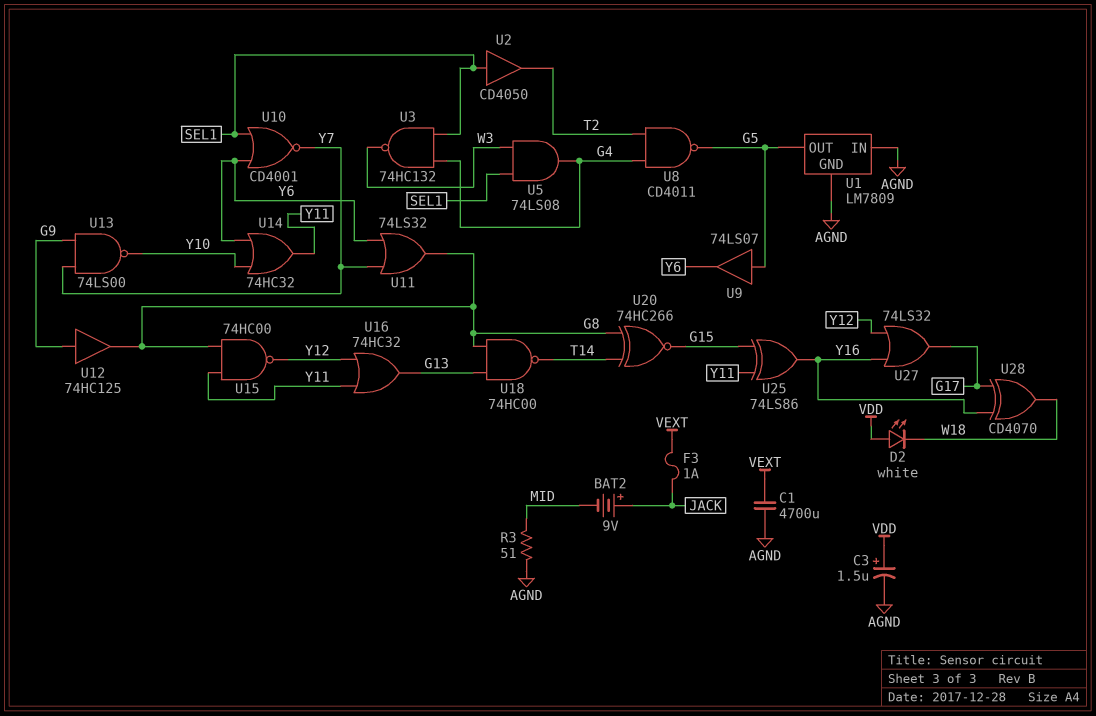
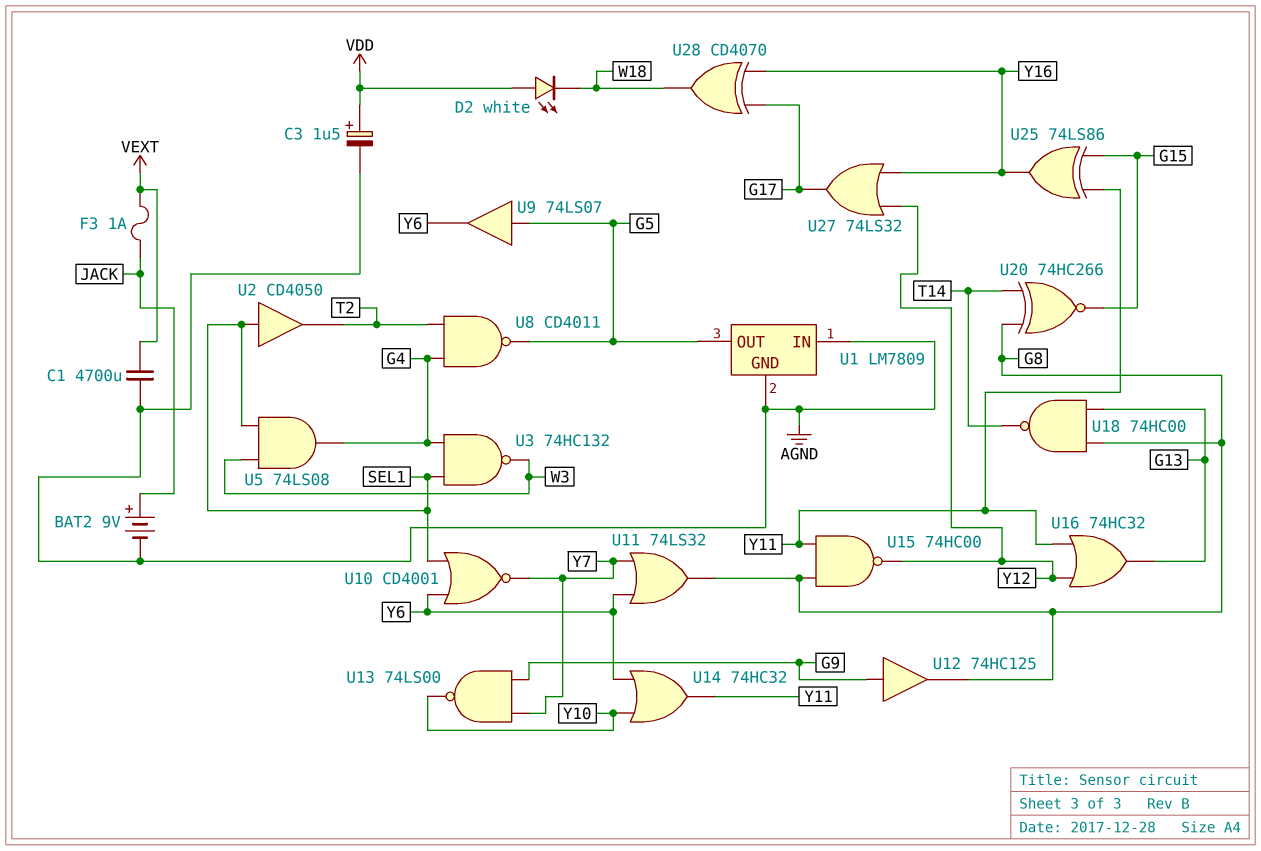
BAT2: 9V (plus JACK, minus MID) -> 9V (plus JACK, minus AGND)
R3: 51 (AGND, MID) -> none

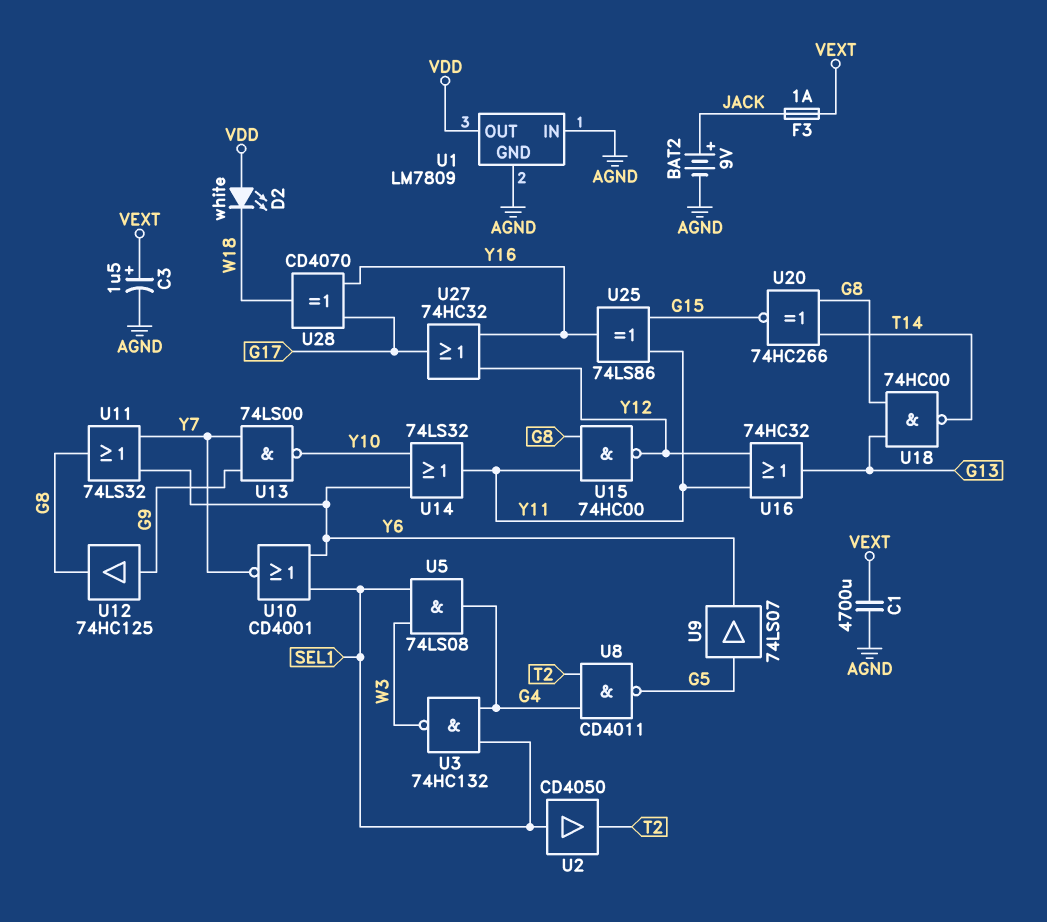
C3: 1.5uF (plus VDD, minus AGND) -> 1.5uF (plus VEXT, minus AGND)
U1 pin OUT: G5 -> VDD
U14: OR 74HC32 (in Y6, in Y10, out Y11) -> OR 74LS32 (in Y6, in Y10, out Y11)
U27: OR 74LS32 (in Y12, in Y16, out G17) -> OR 74HC32 (in Y12, in Y16, out G17)

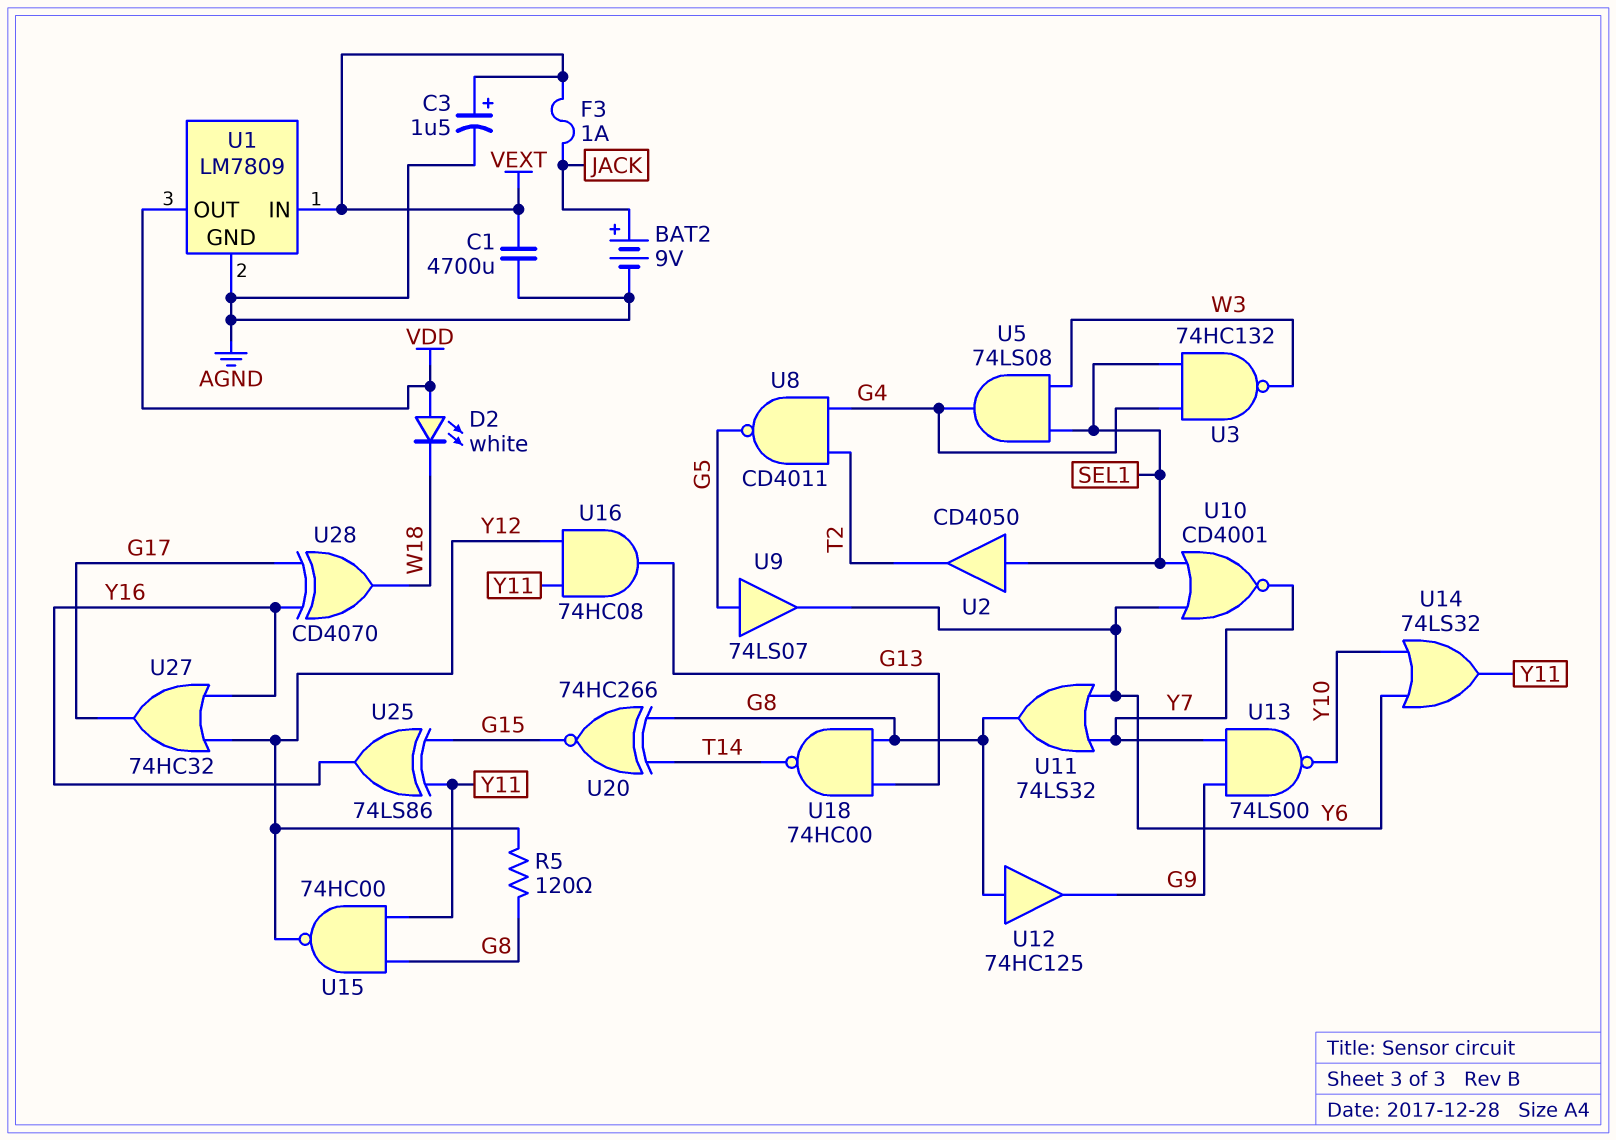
R5: none -> 120 (G8, Y12)
U1 pin IN: AGND -> VEXT
U12: buffer 74HC125 (in G9, out G8) -> buffer 74HC125 (in G8, out G9)
U16: OR 74HC32 (in Y11, in Y12, out G13) -> AND 74HC08 (in Y11, in Y12, out G13)

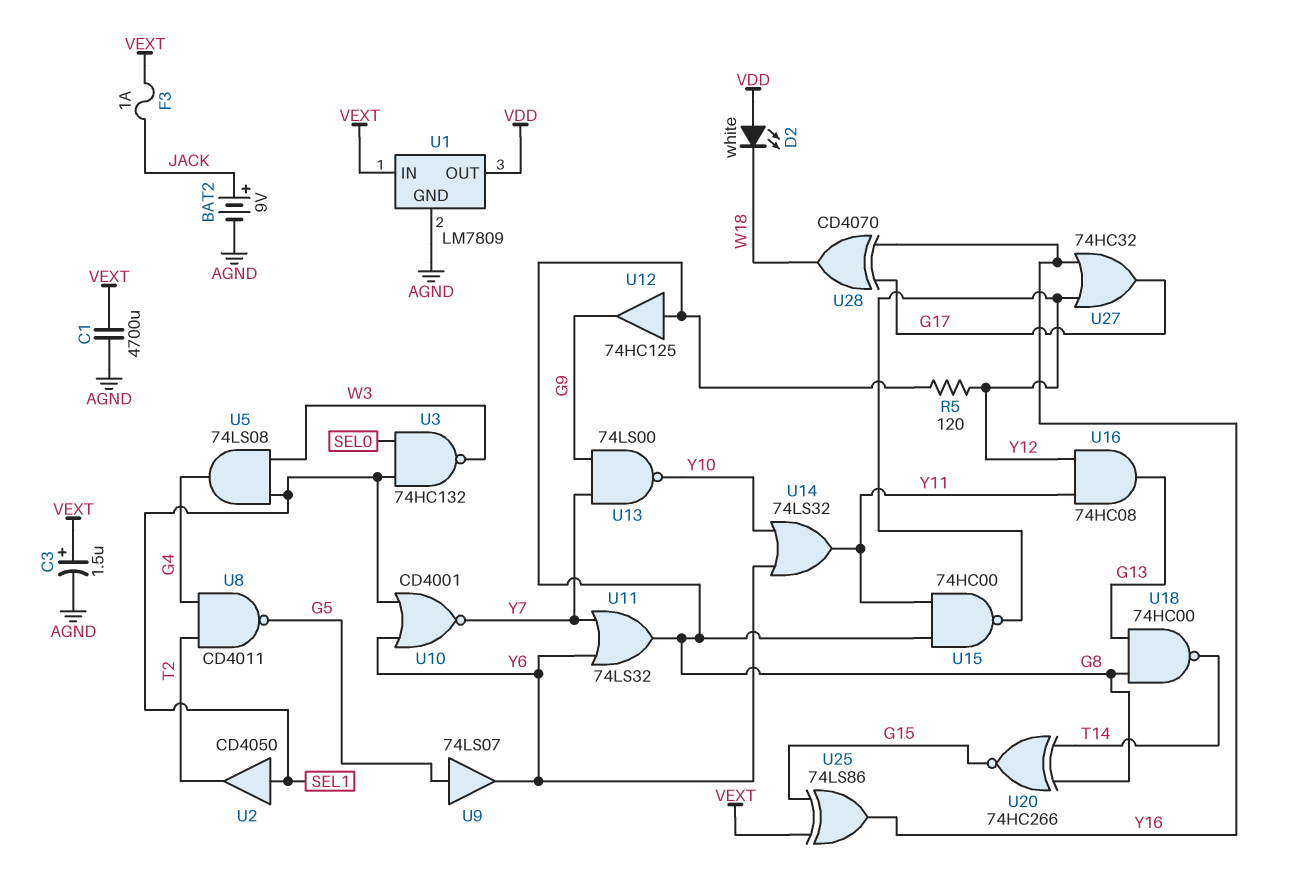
U3: NAND 74HC132 (in G4, in SEL1, out W3) -> NAND 74HC132 (in SEL0, in SEL1, out W3)
U25: XOR 74LS86 (in G15, in Y11, out Y16) -> XOR 74LS86 (in G15, in VEXT, out Y16)

